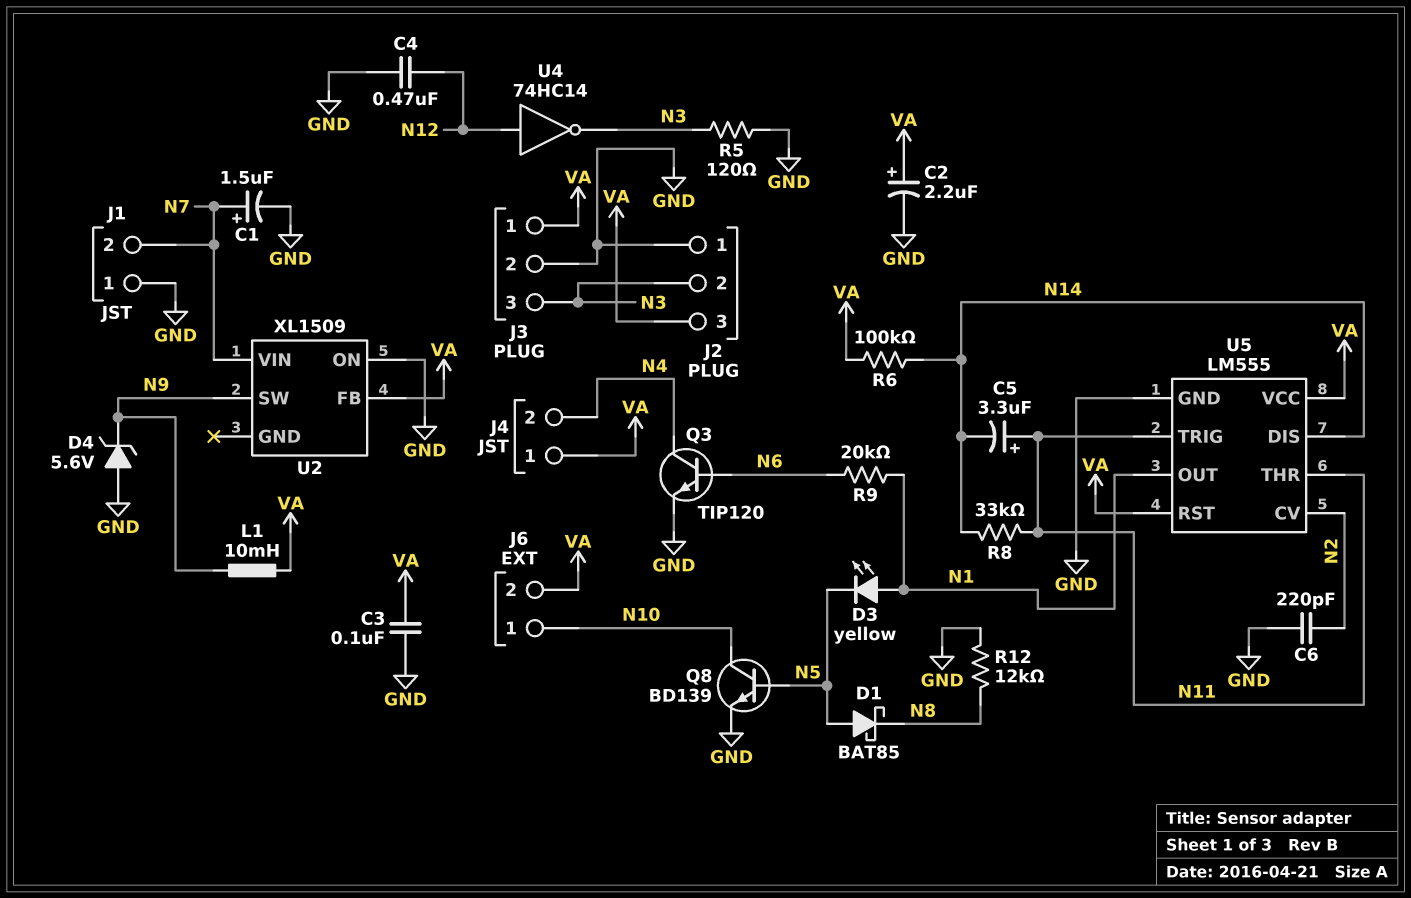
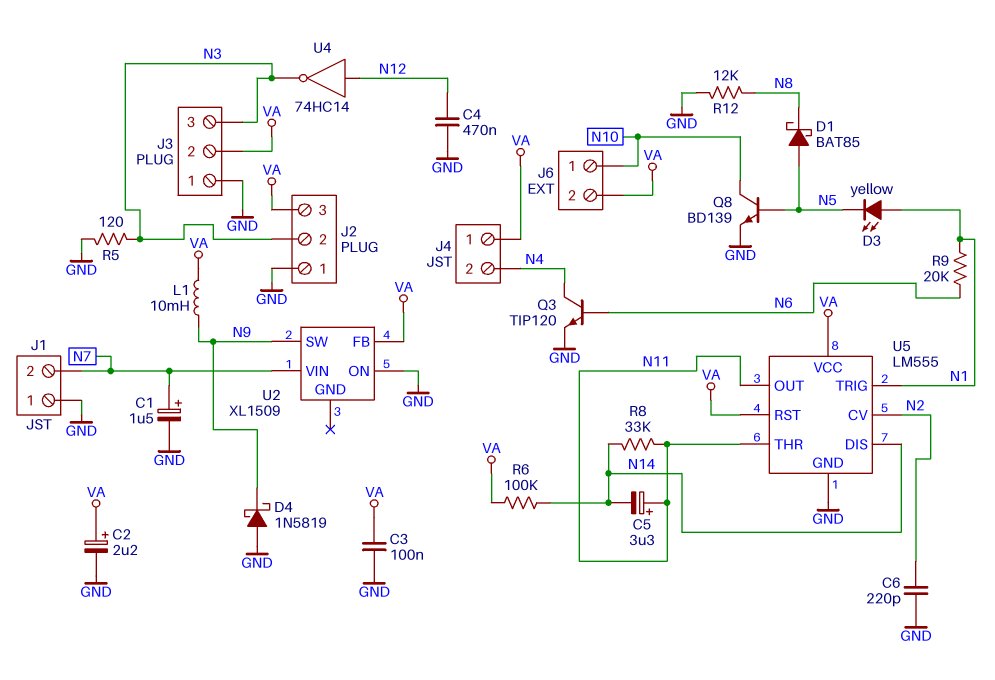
D4: zener 5.6V (A GND, K N9) -> schottky 1N5819 (A GND, K N9)
J3 pin 1: VA -> GND
J3 pin 2: GND -> VA
U5 pin OUT: N1 -> N11
U5 pin TRIG: N11 -> N1

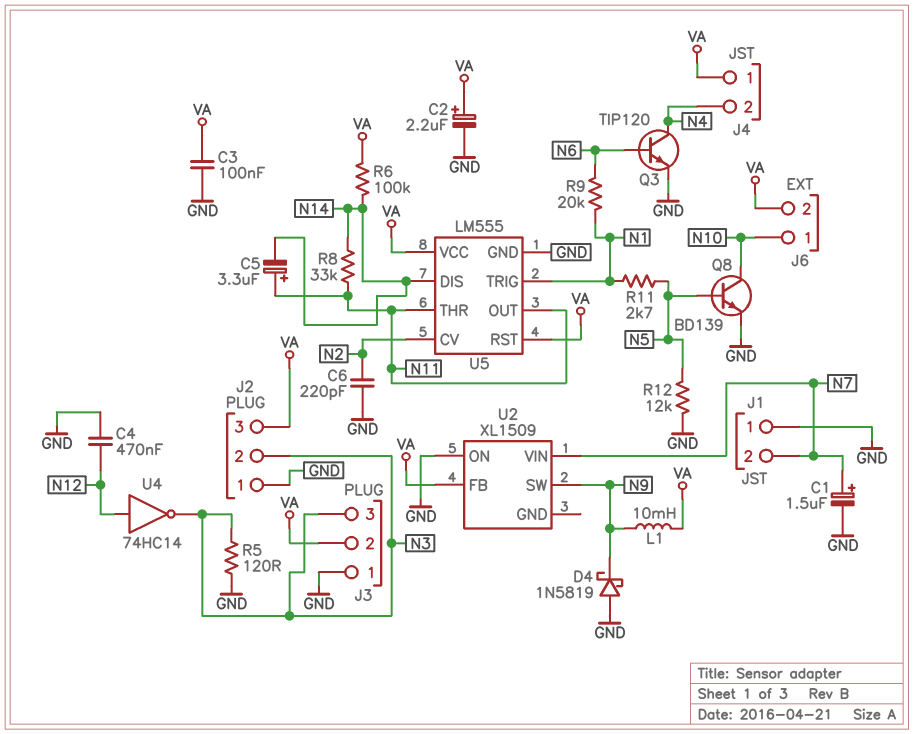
D1: schottky BAT85 (A N5, K N8) -> none
D3: LED yellow (A N1, K N5) -> none
R11: none -> 2.7k (N1, N5)
R12: 12k (GND, N8) -> 12k (GND, N5)

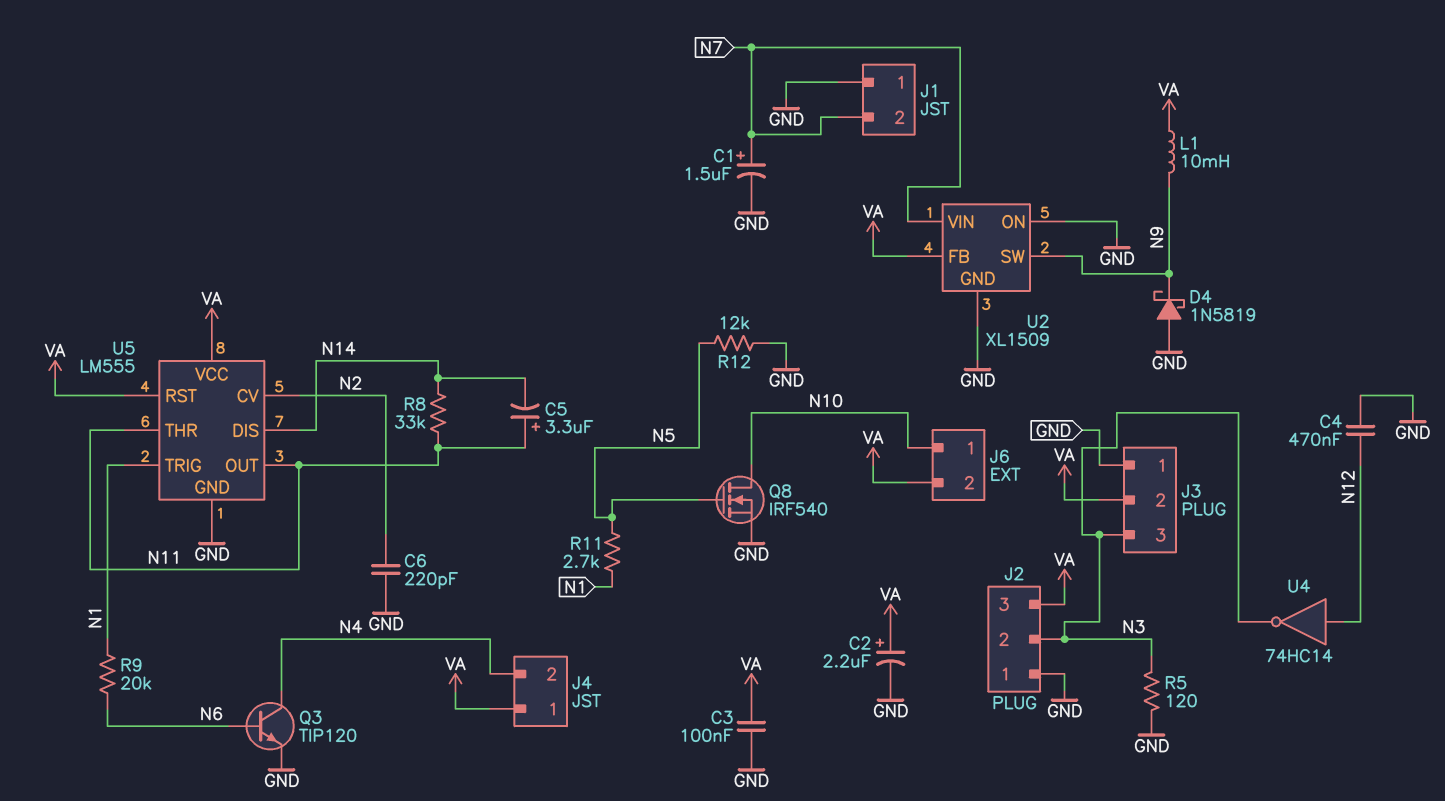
Q8: NPN BD139 (B N5, C N10, E GND) -> NMOS IRF540 (G N5, D N10, S GND)
R6: 100k (N14, VA) -> none
U2 pin GND: none -> GND

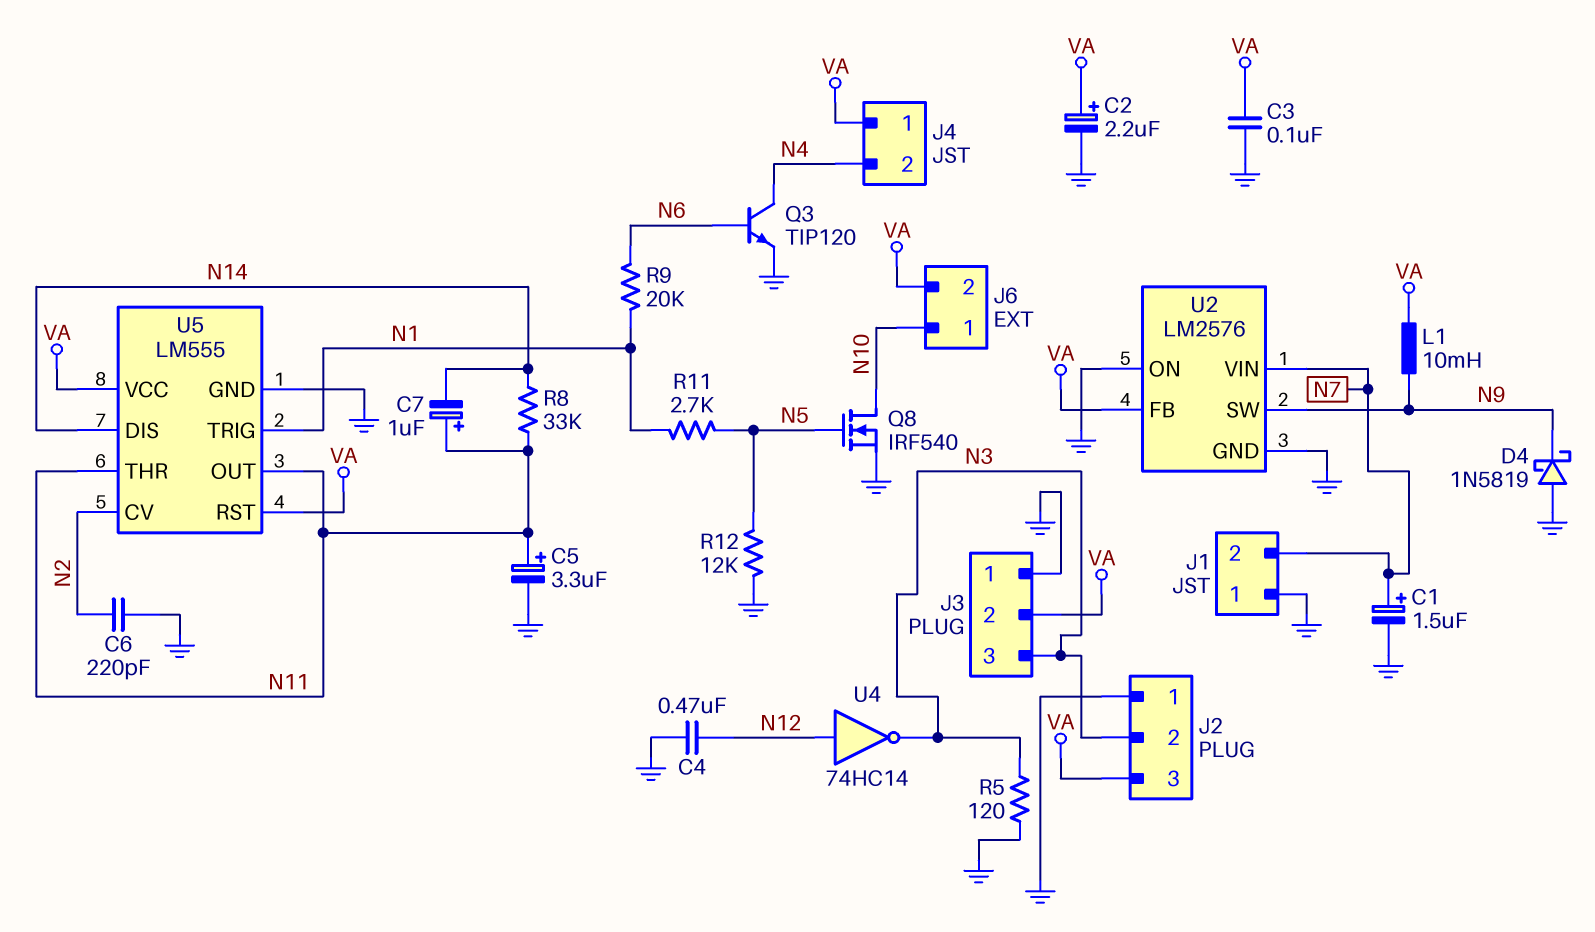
C5: 3.3uF (plus N11, minus N14) -> 3.3uF (plus N11, minus GND)
C7: none -> 1uF (plus N11, minus N14)
U2: XL1509 -> LM2576

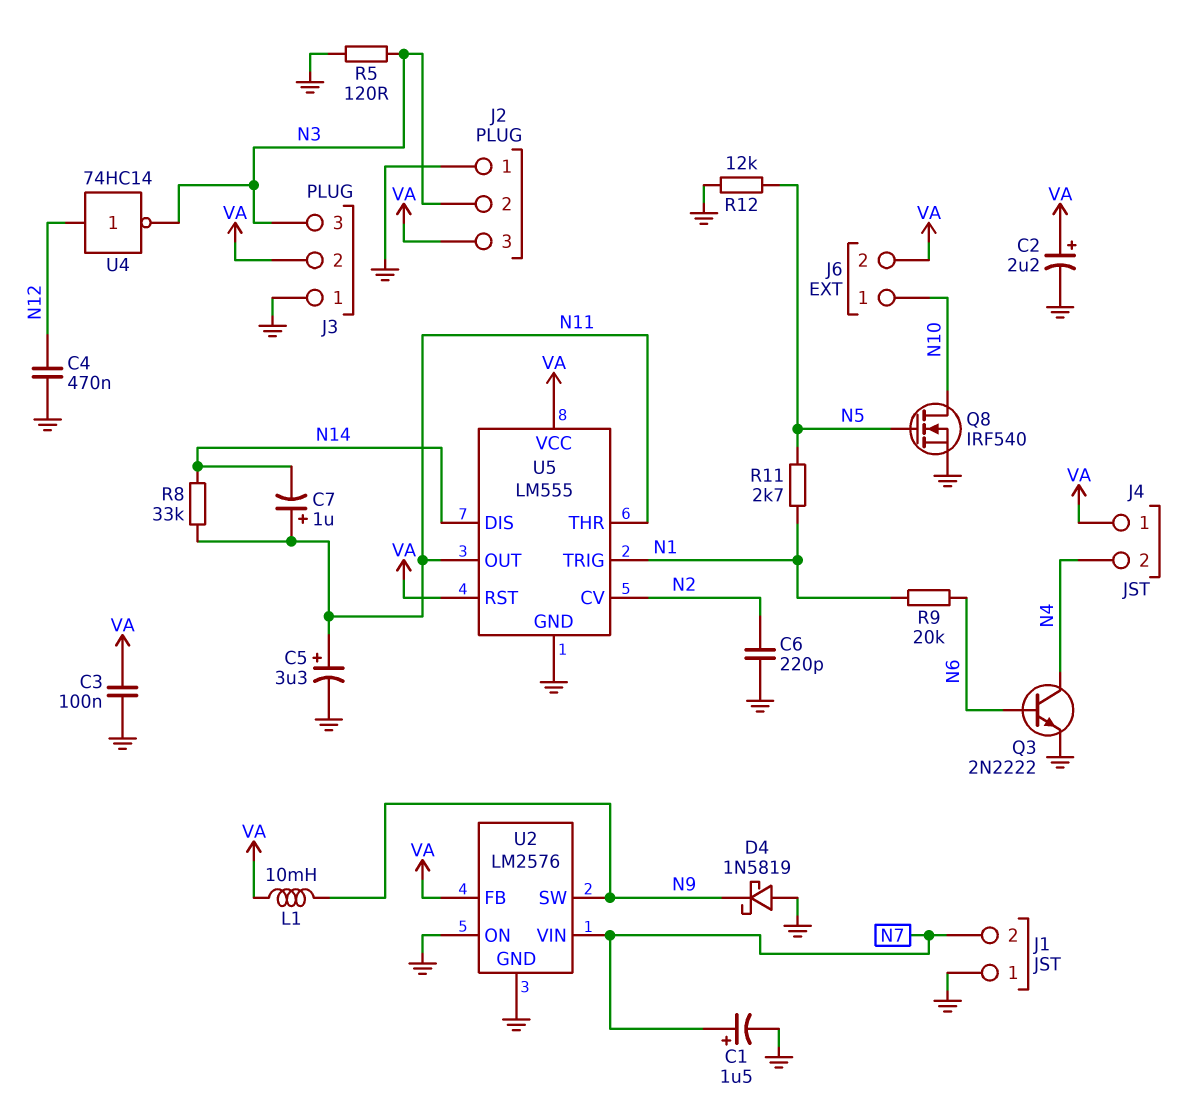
Q3: NPN TIP120 (B N6, C N4, E GND) -> NPN 2N2222 (B N6, C N4, E GND)

